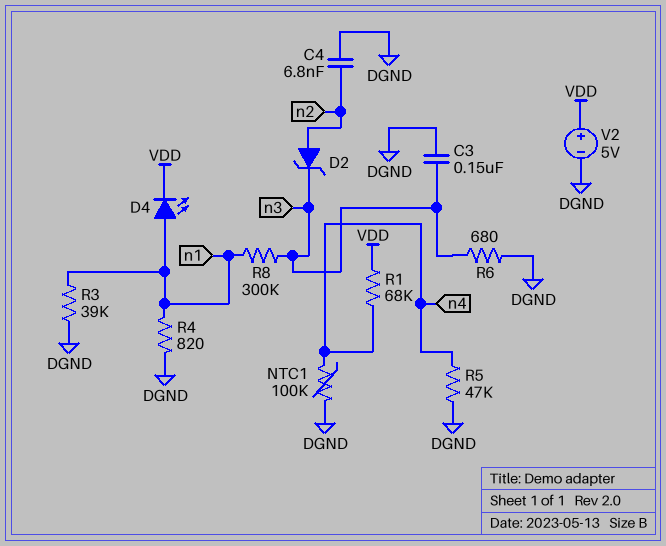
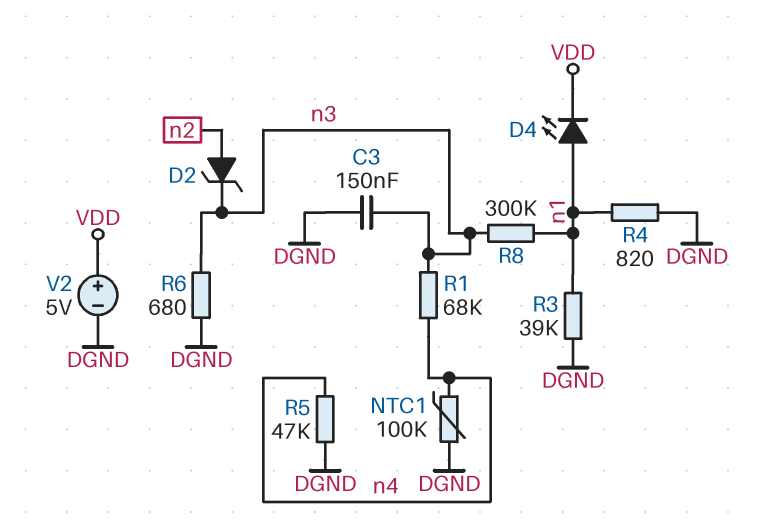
C4: 6.8nF (DGND, n2) -> none
R1: 68k (VDD, n4) -> 68k (n3, n4)

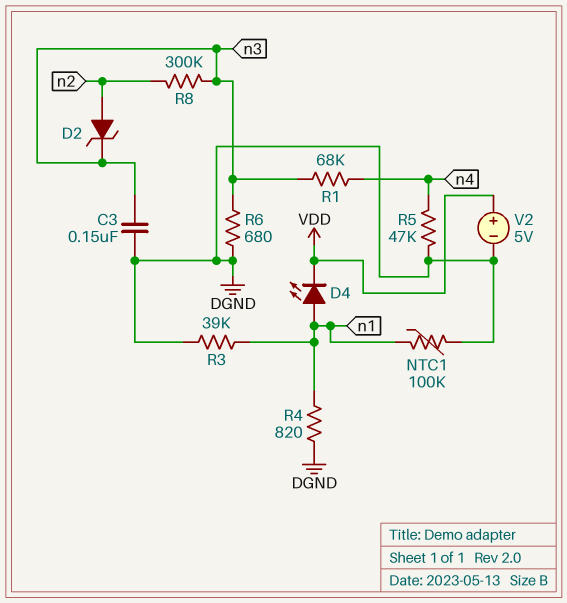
NTC1: 100k (DGND, n4) -> 100k (DGND, n1)
R8: 300k (n1, n3) -> 300k (n2, n3)

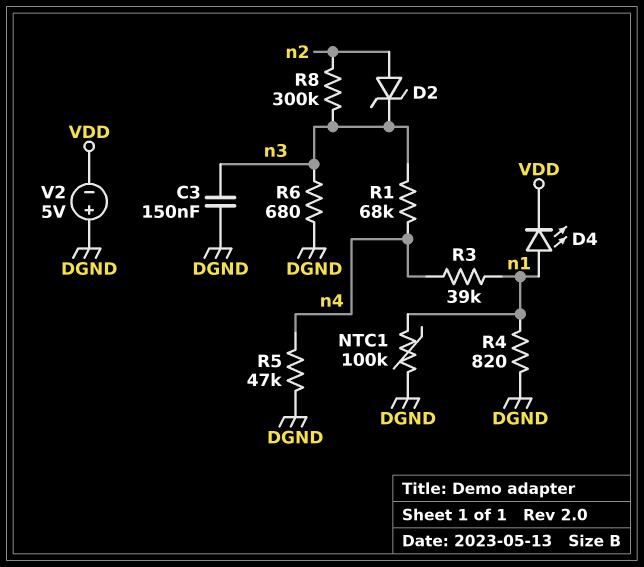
R3: 39k (DGND, n1) -> 39k (n1, n4)
V2: 5V (plus VDD, minus DGND) -> 5V (plus DGND, minus VDD)

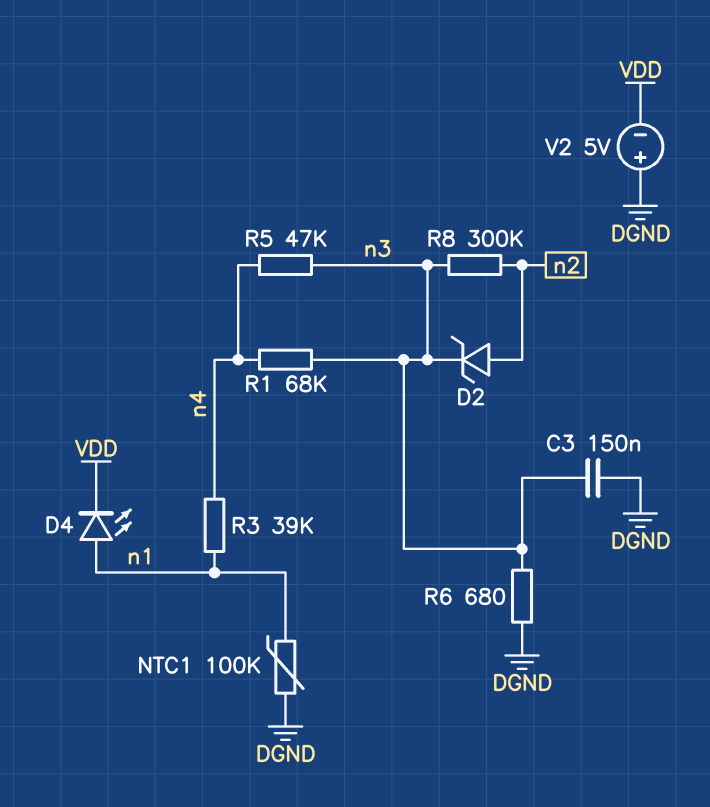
R4: 820 (DGND, n1) -> none
R5: 47k (DGND, n4) -> 47k (n3, n4)

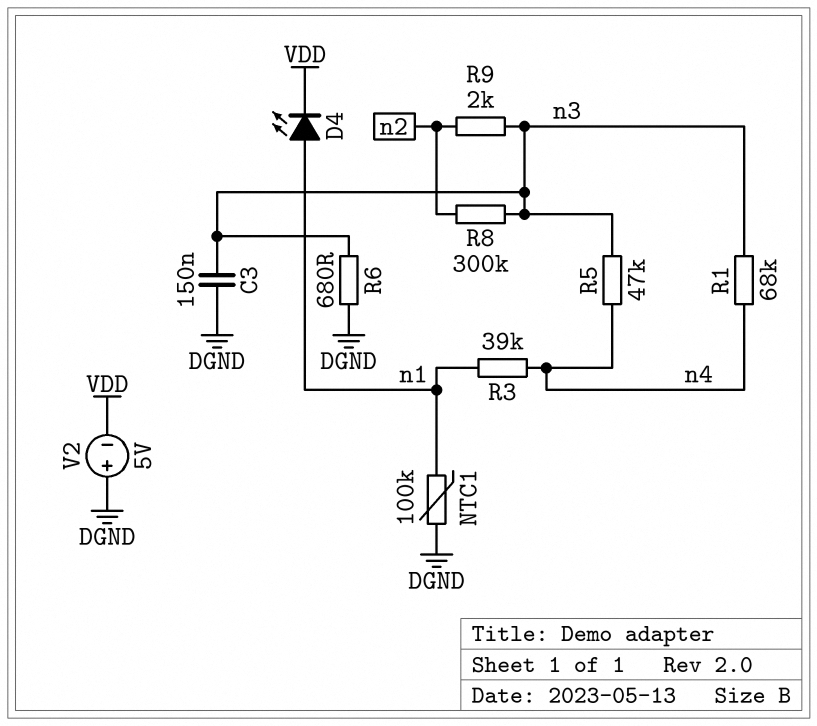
D2: zener (A n2, K n3) -> none
R9: none -> 2k (n2, n3)

